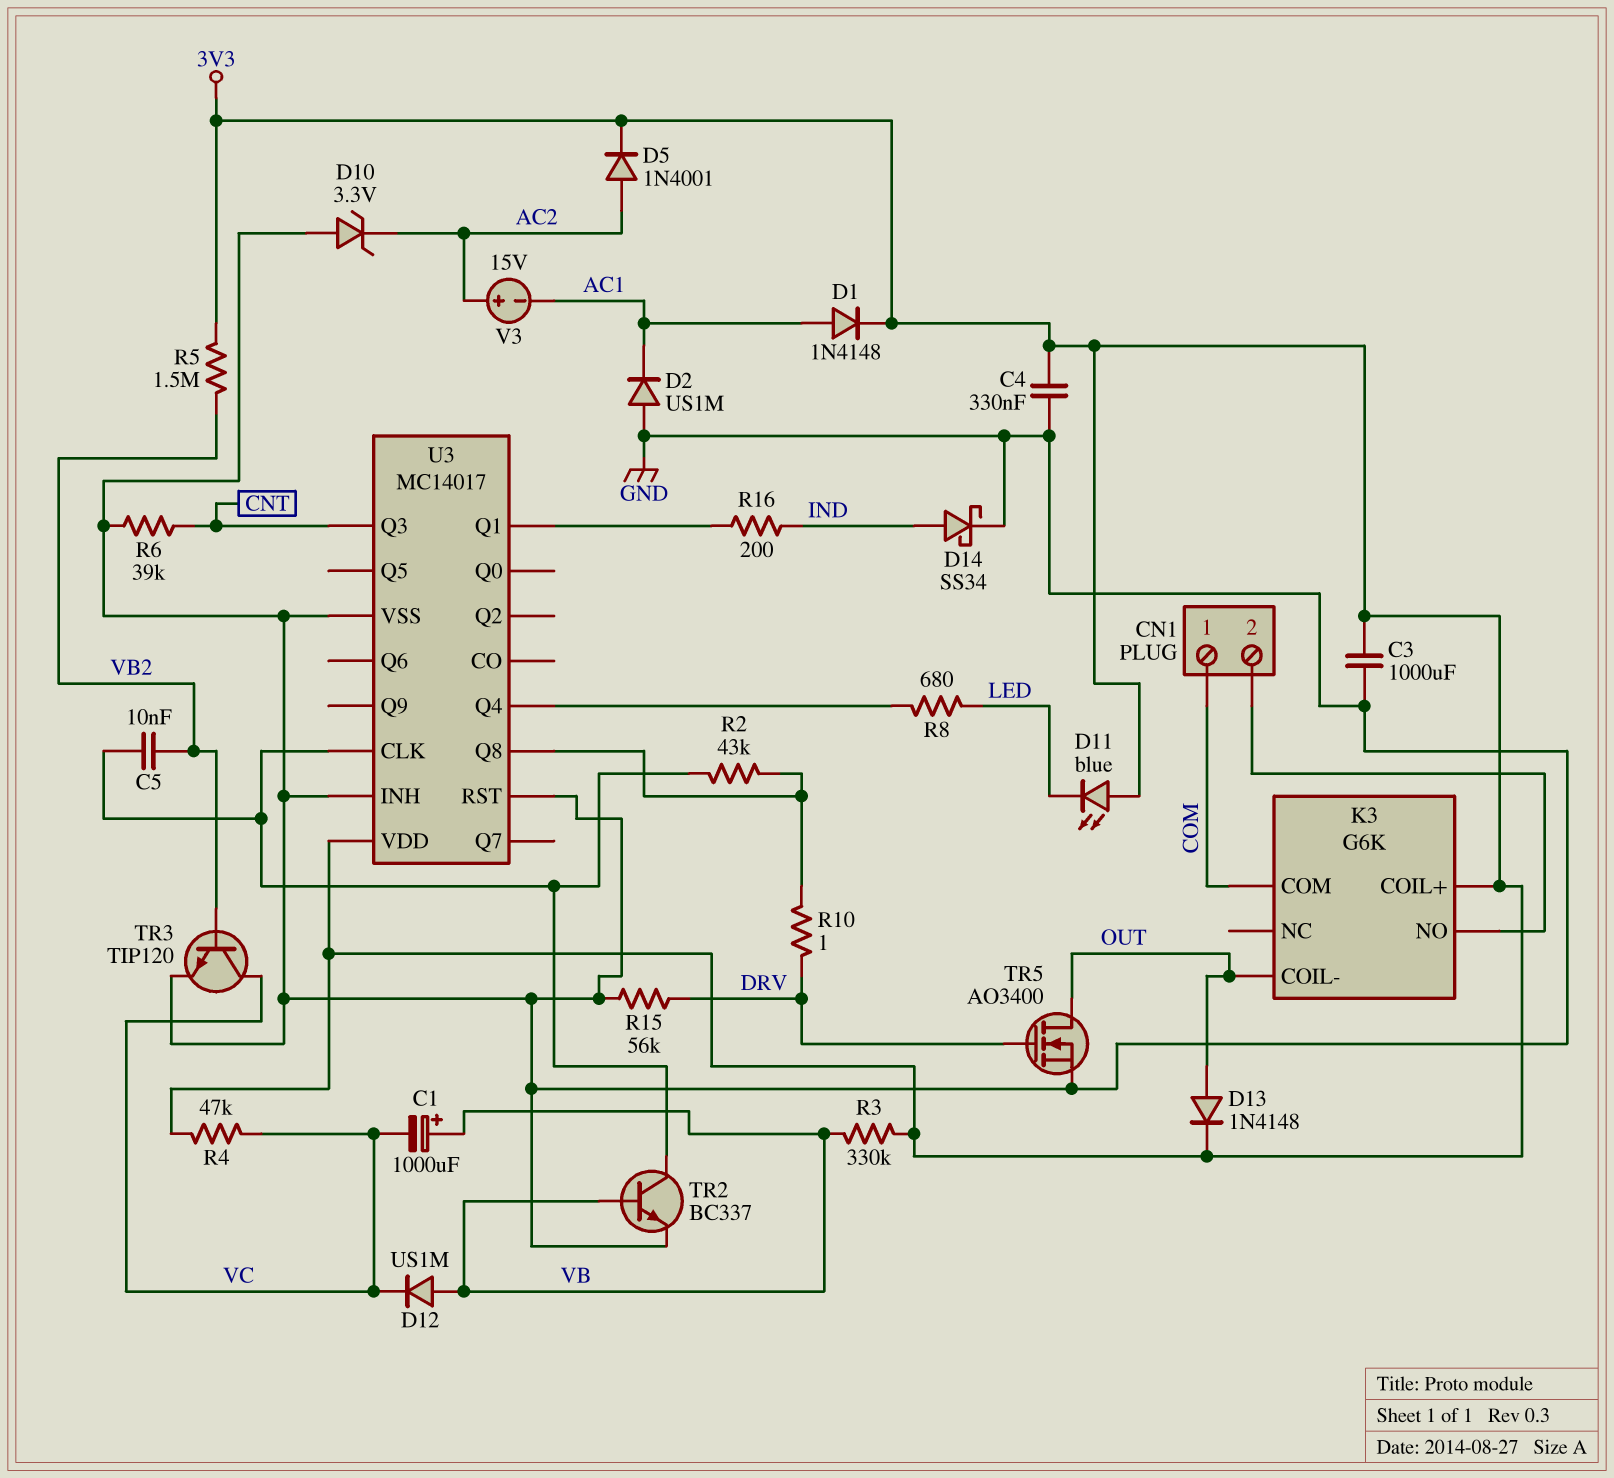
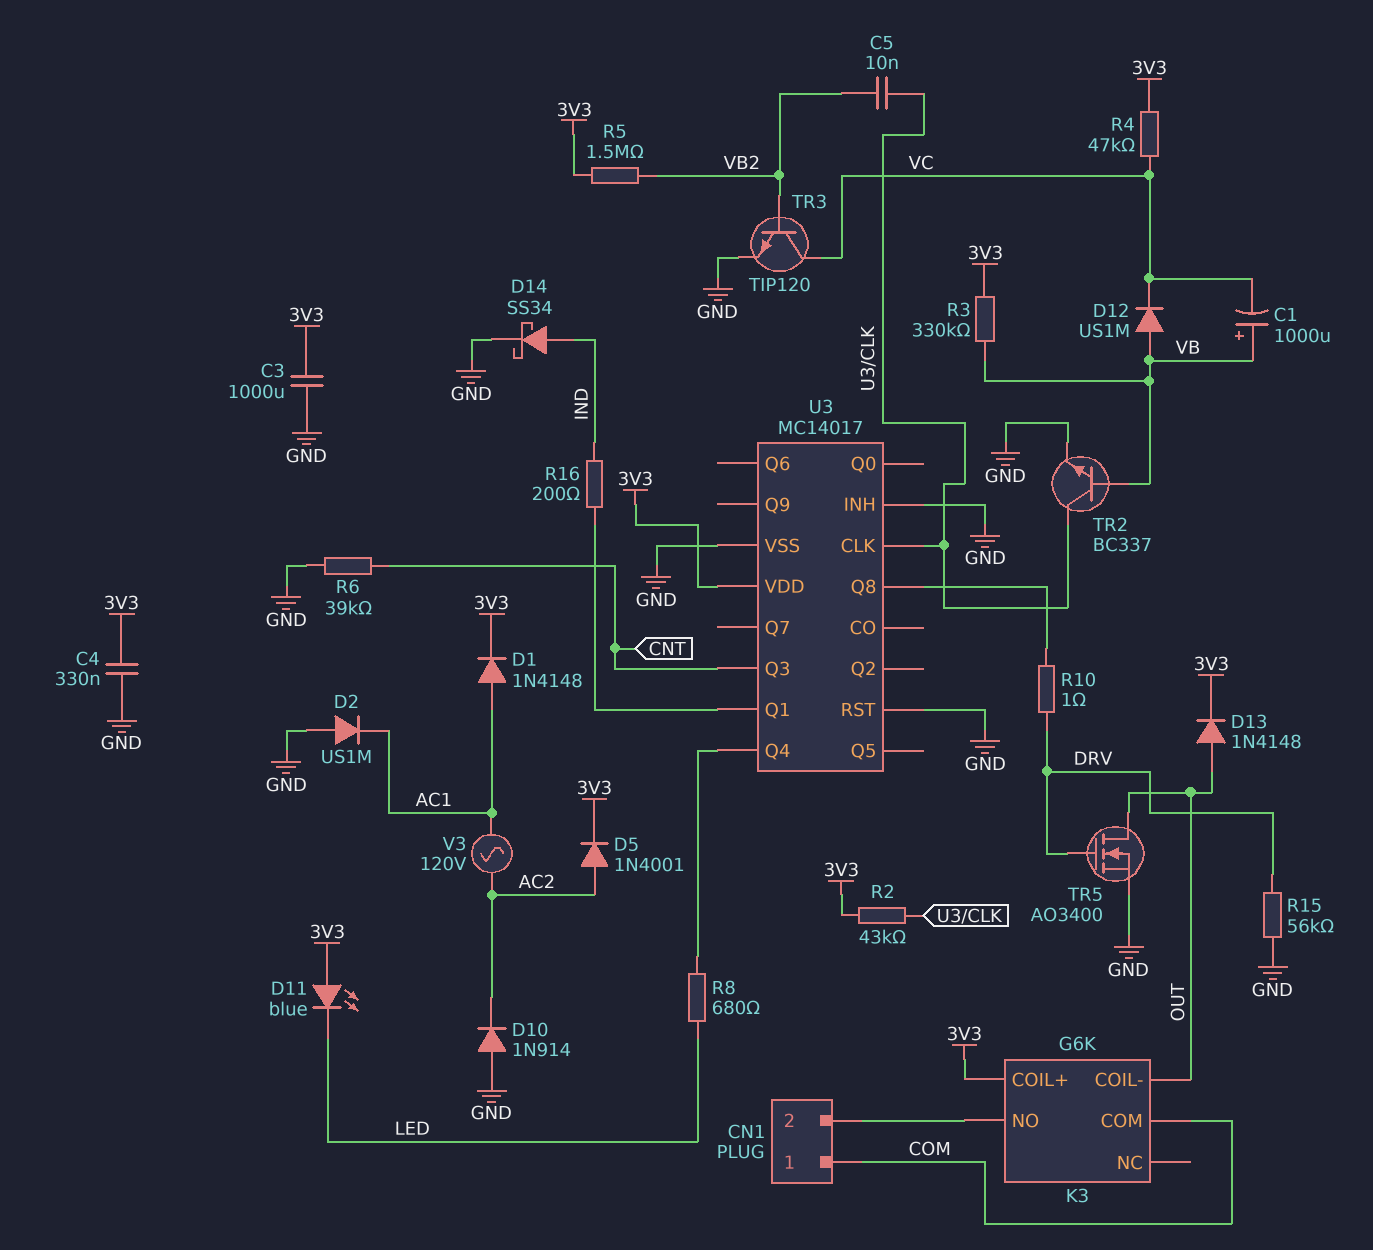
D10: zener 3.3V (A GND, K AC2) -> diode 1N914 (A GND, K AC2)
R2: 43k (U3/CLK, U3/Q8) -> 43k (3V3, U3/CLK)
V3: 15V (plus AC2, minus AC1) -> AC 120V (AC1, AC2)

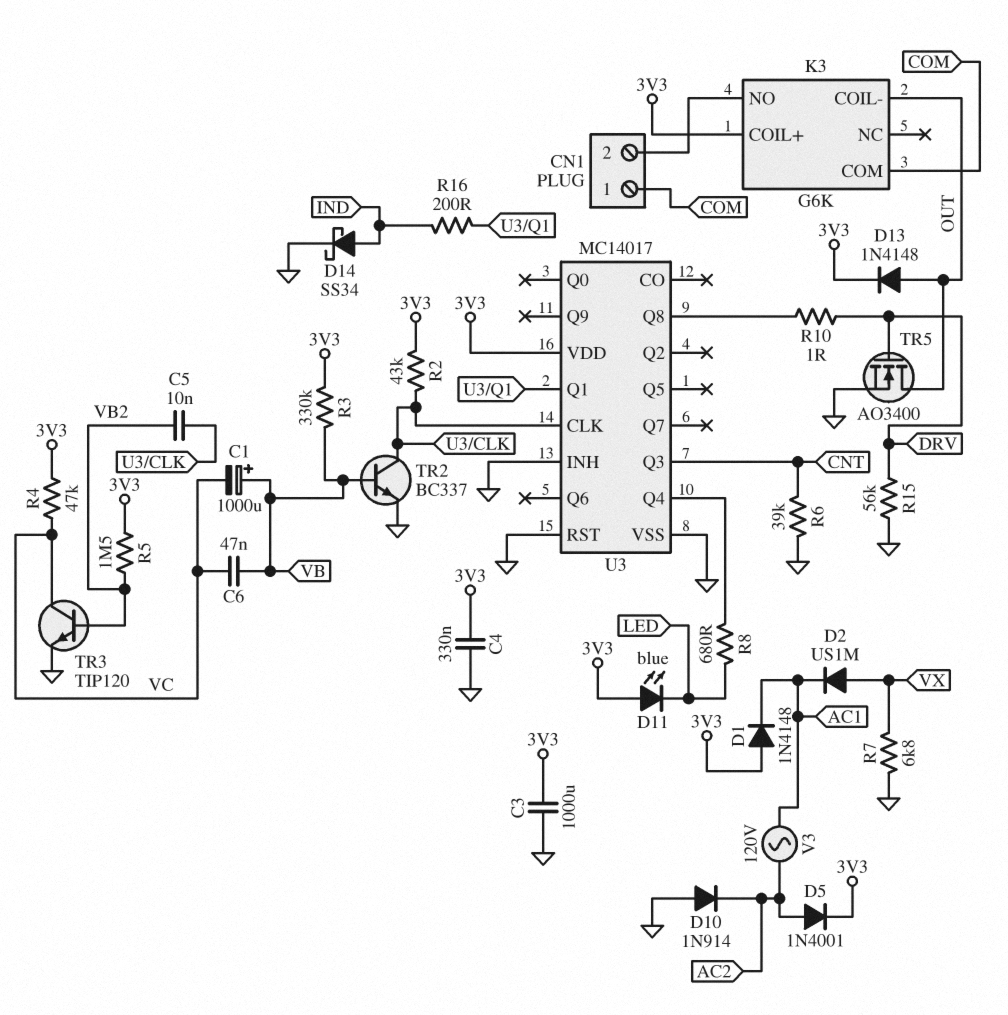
C6: none -> 47nF (VB, VC)
D1: diode 1N4148 (A AC1, K 3V3) -> diode 1N4148 (A 3V3, K AC1)
D2: diode US1M (A GND, K AC1) -> diode US1M (A VX, K AC1)
D12: diode US1M (A VB, K VC) -> none
R7: none -> 6.8k (GND, VX)

